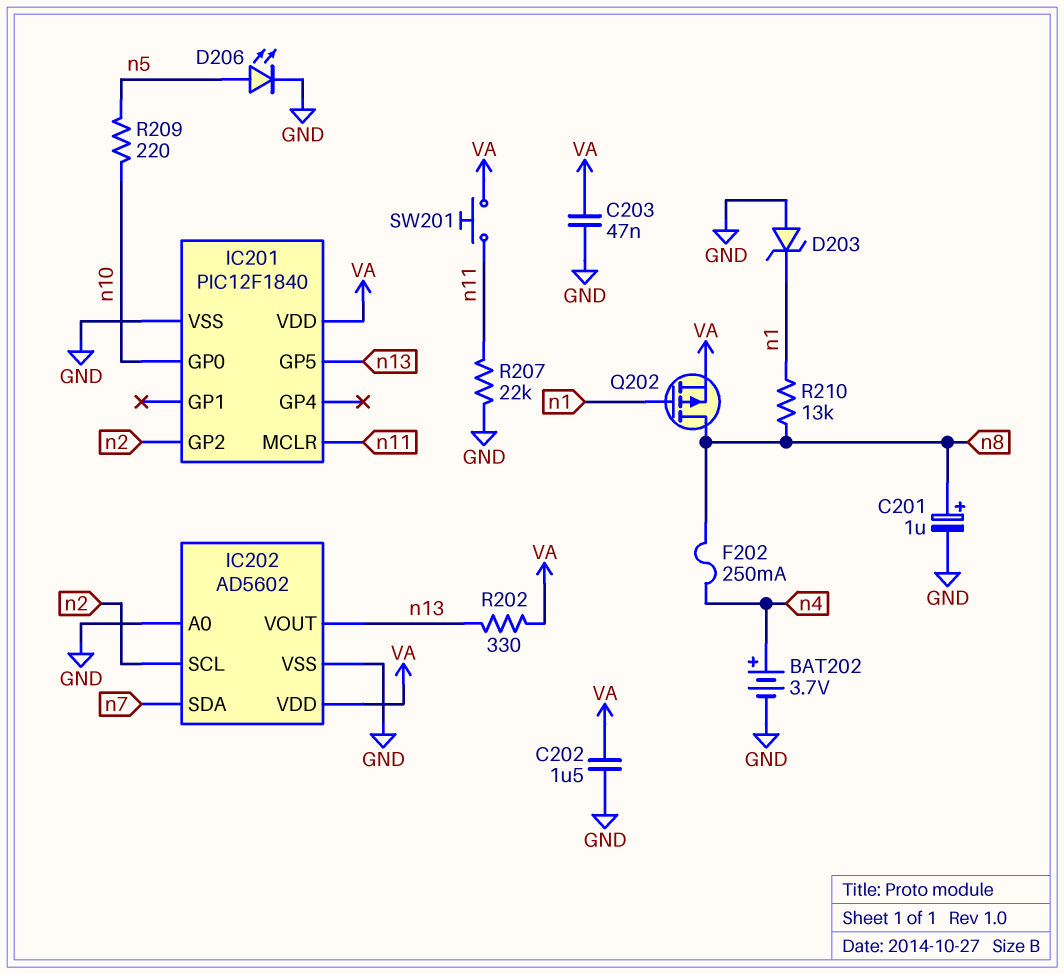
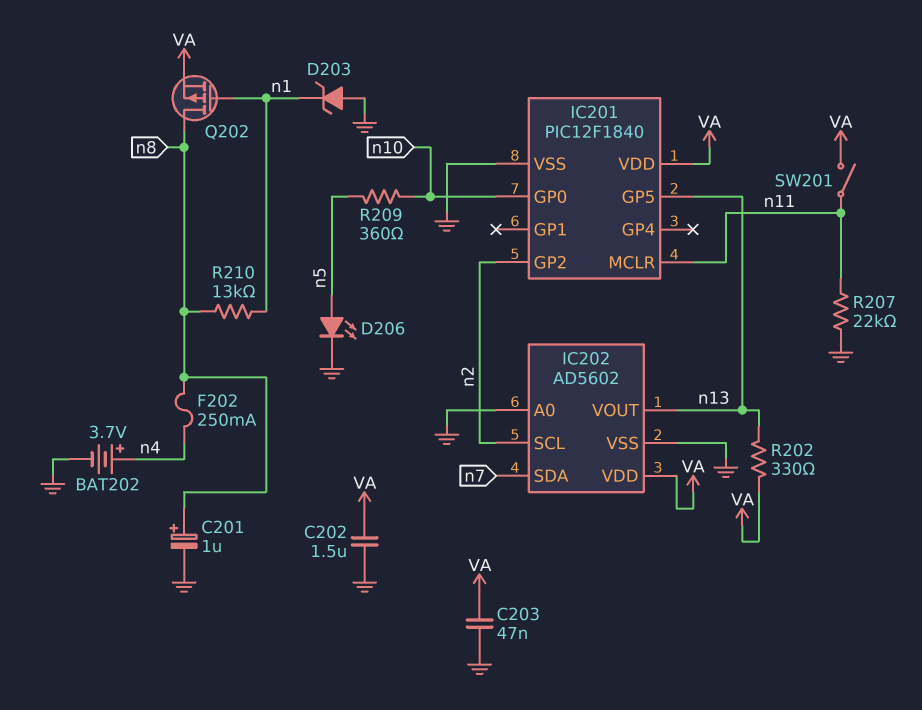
R209: 220 (n5, n10) -> 360 (n5, n10)
SW201: button (VA, n11) -> switch (VA, n11)

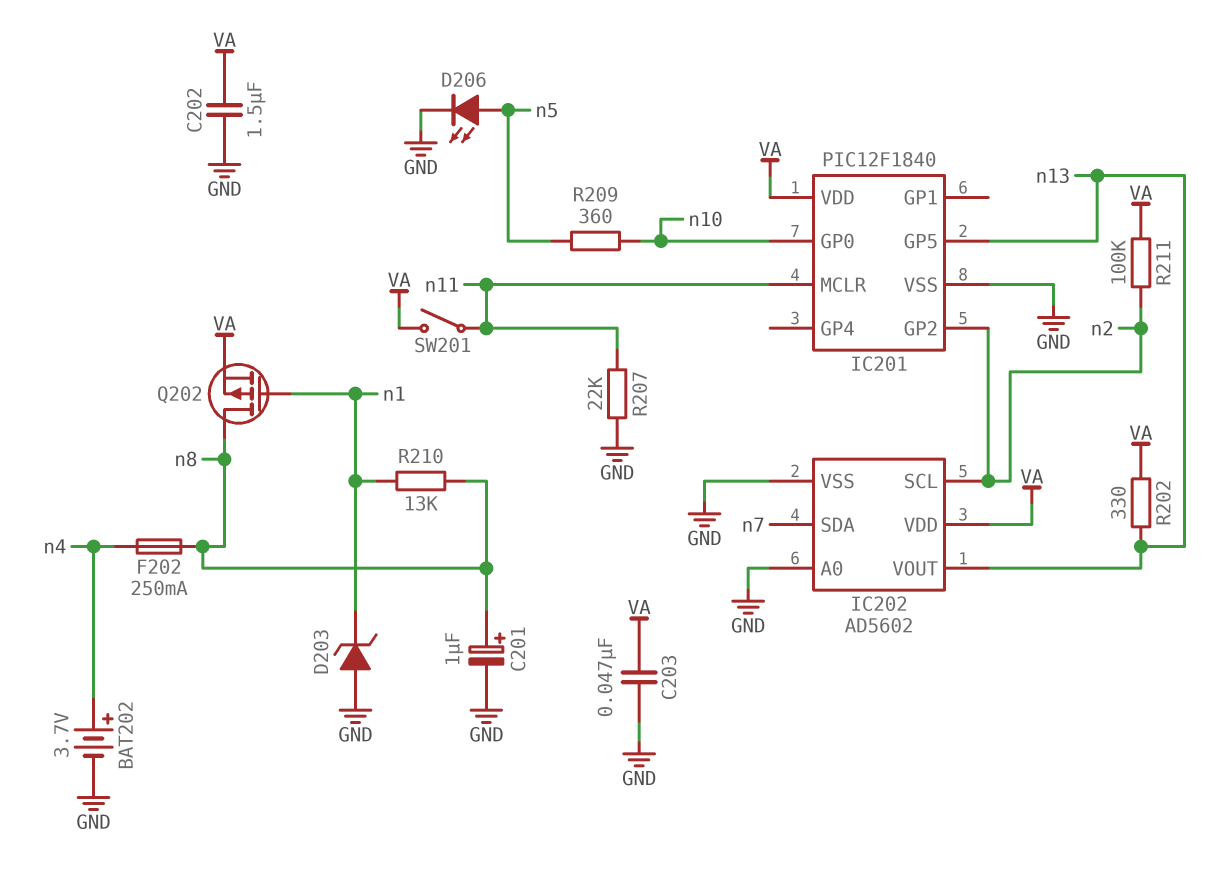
R211: none -> 100k (VA, n2)

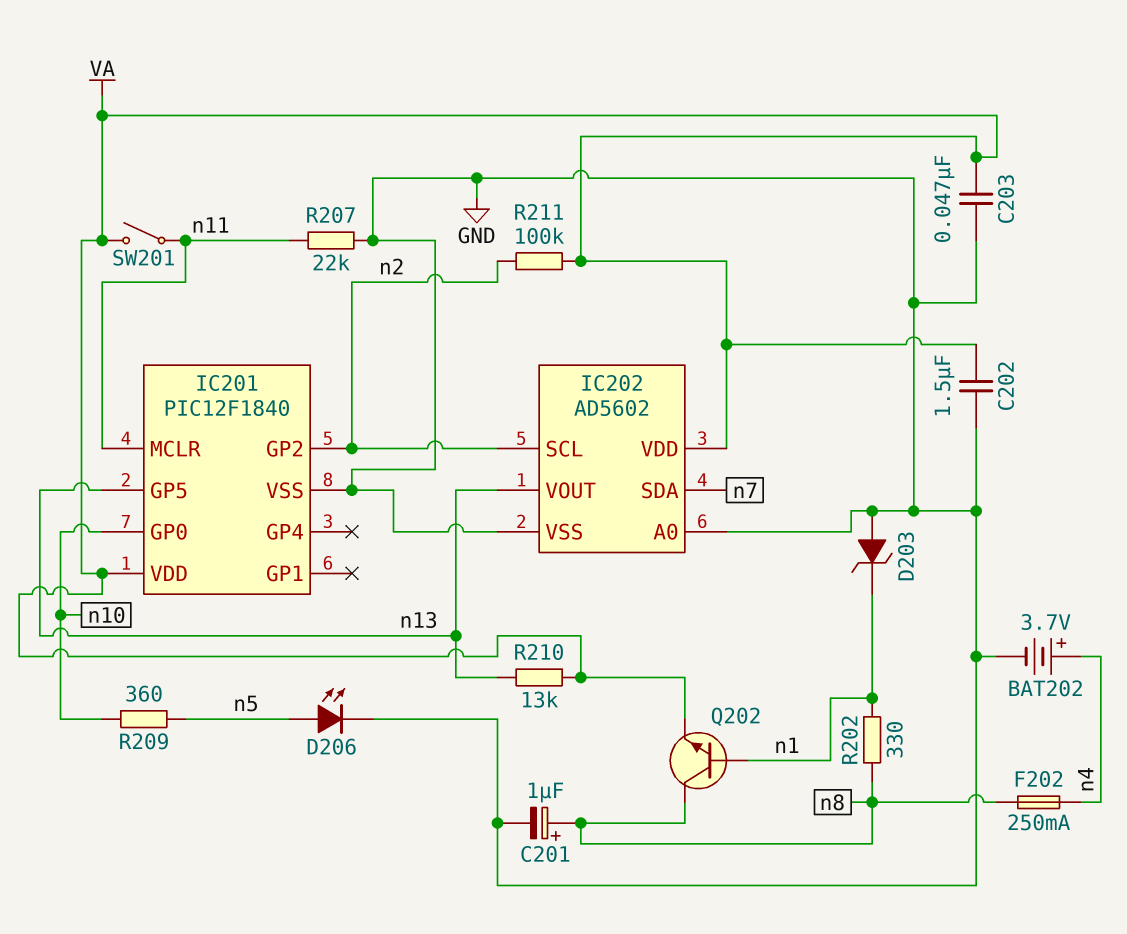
Q202: PMOS (G n1, D n8, S VA) -> NPN (B n1, C n8, E VA)
R202: 330 (VA, n13) -> 330 (n1, n8)
R210: 13k (n1, n8) -> 13k (VA, n13)

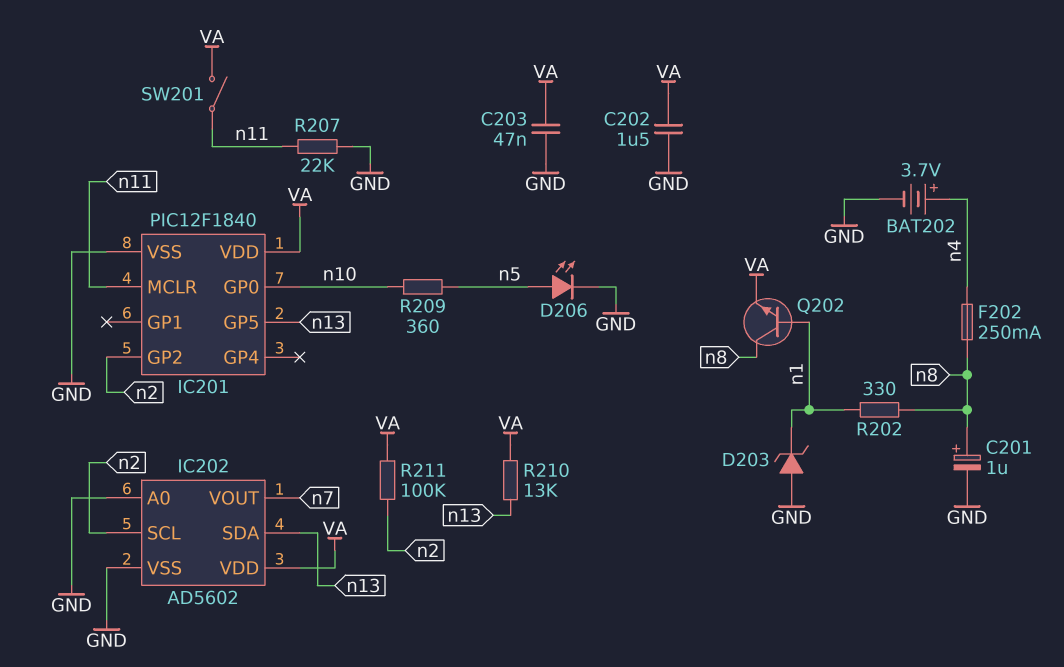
IC202 pin SDA: n7 -> n13
IC202 pin VOUT: n13 -> n7

